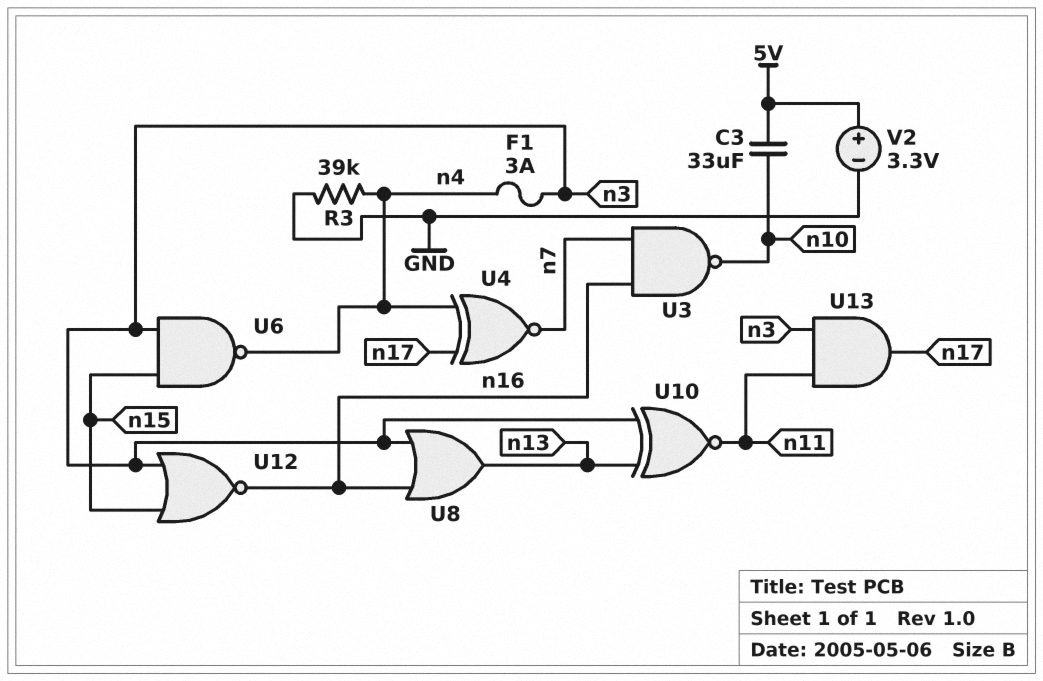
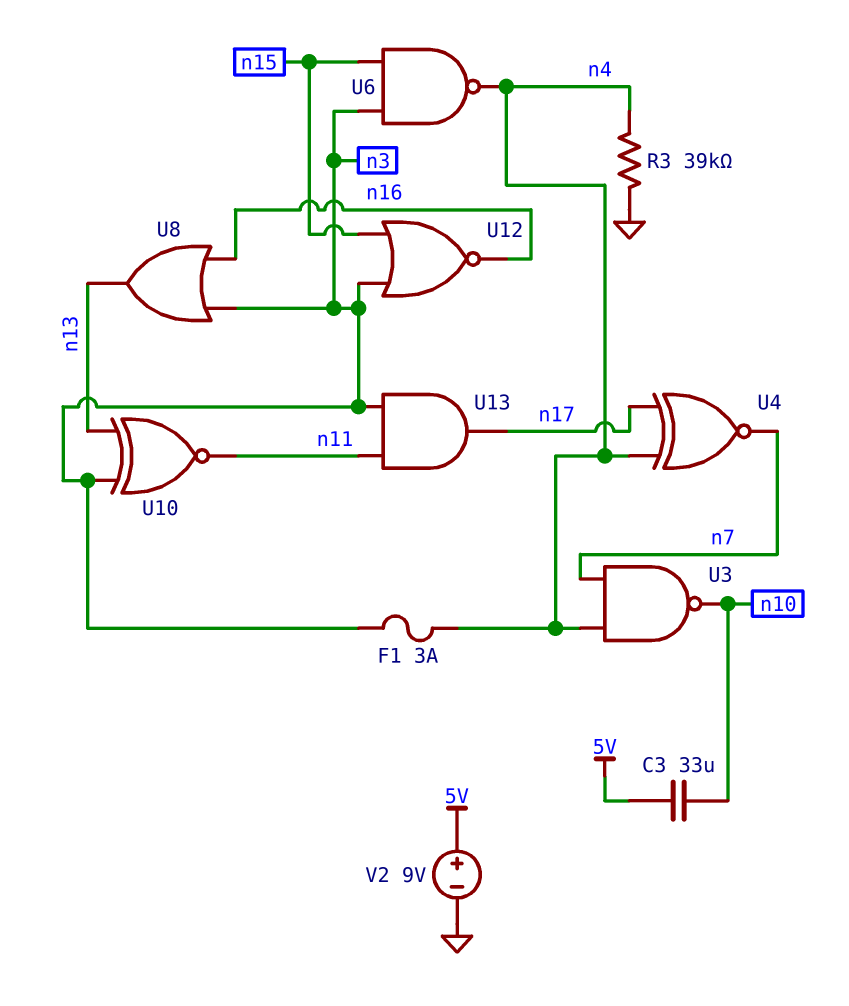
U3: NAND (in n7, in n16, out n10) -> NAND (in n4, in n7, out n10)
V2: 3.3V (plus 5V, minus GND) -> 9V (plus 5V, minus GND)

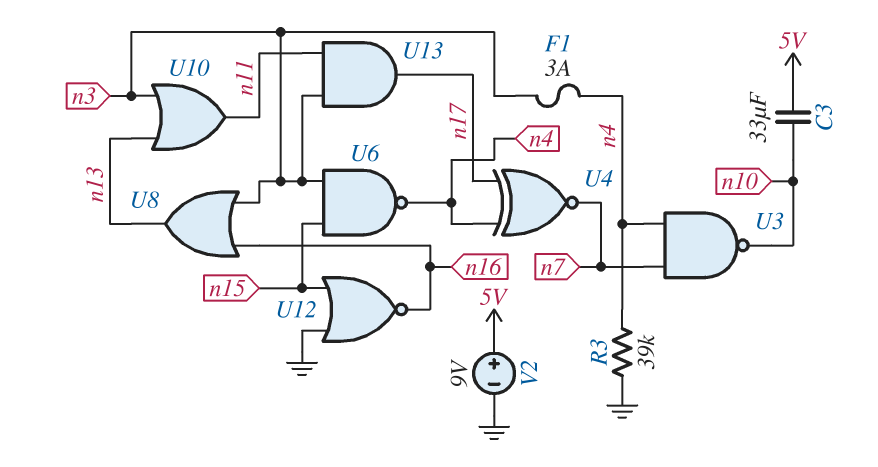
U10: XNOR (in n3, in n13, out n11) -> OR (in n3, in n13, out n11)
U12: NOR (in n3, in n15, out n16) -> NOR (in GND, in n15, out n16)

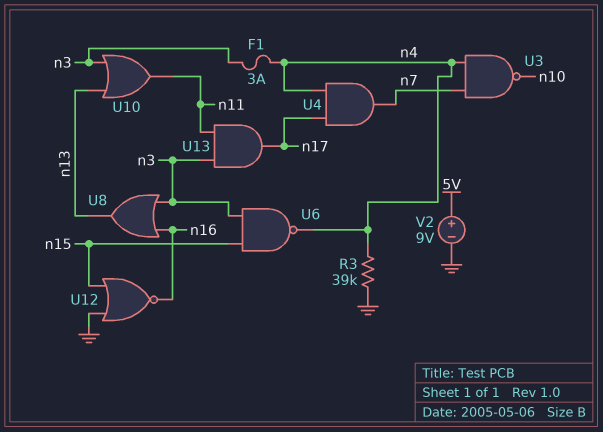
C3: 33uF (5V, n10) -> none
U4: XNOR (in n4, in n17, out n7) -> AND (in n4, in n17, out n7)

